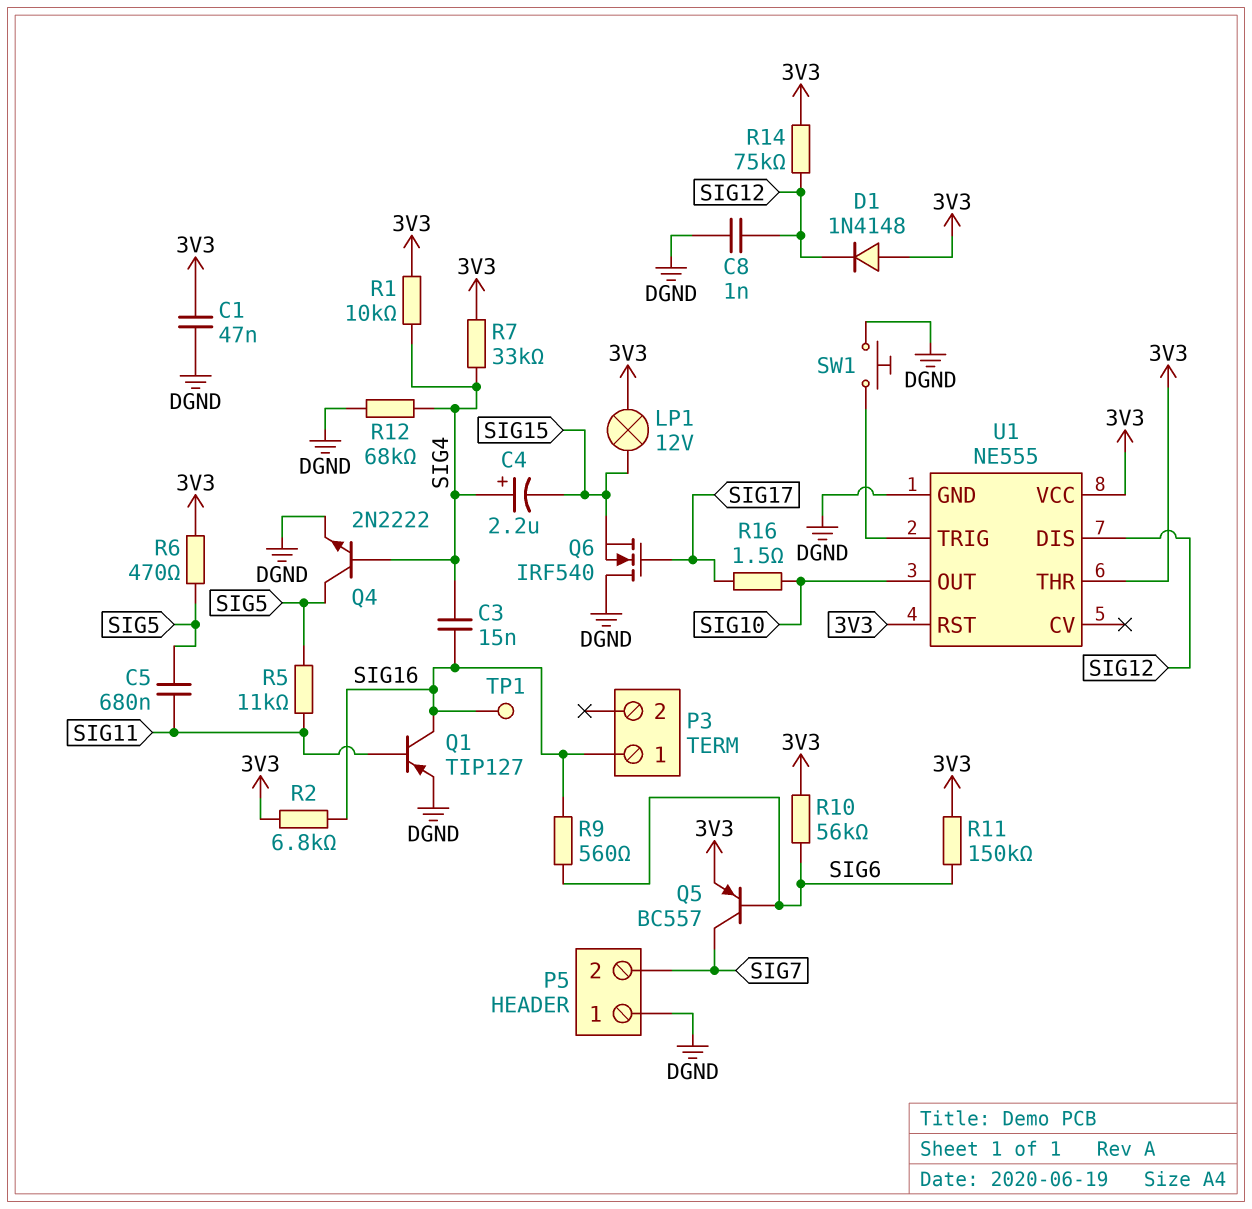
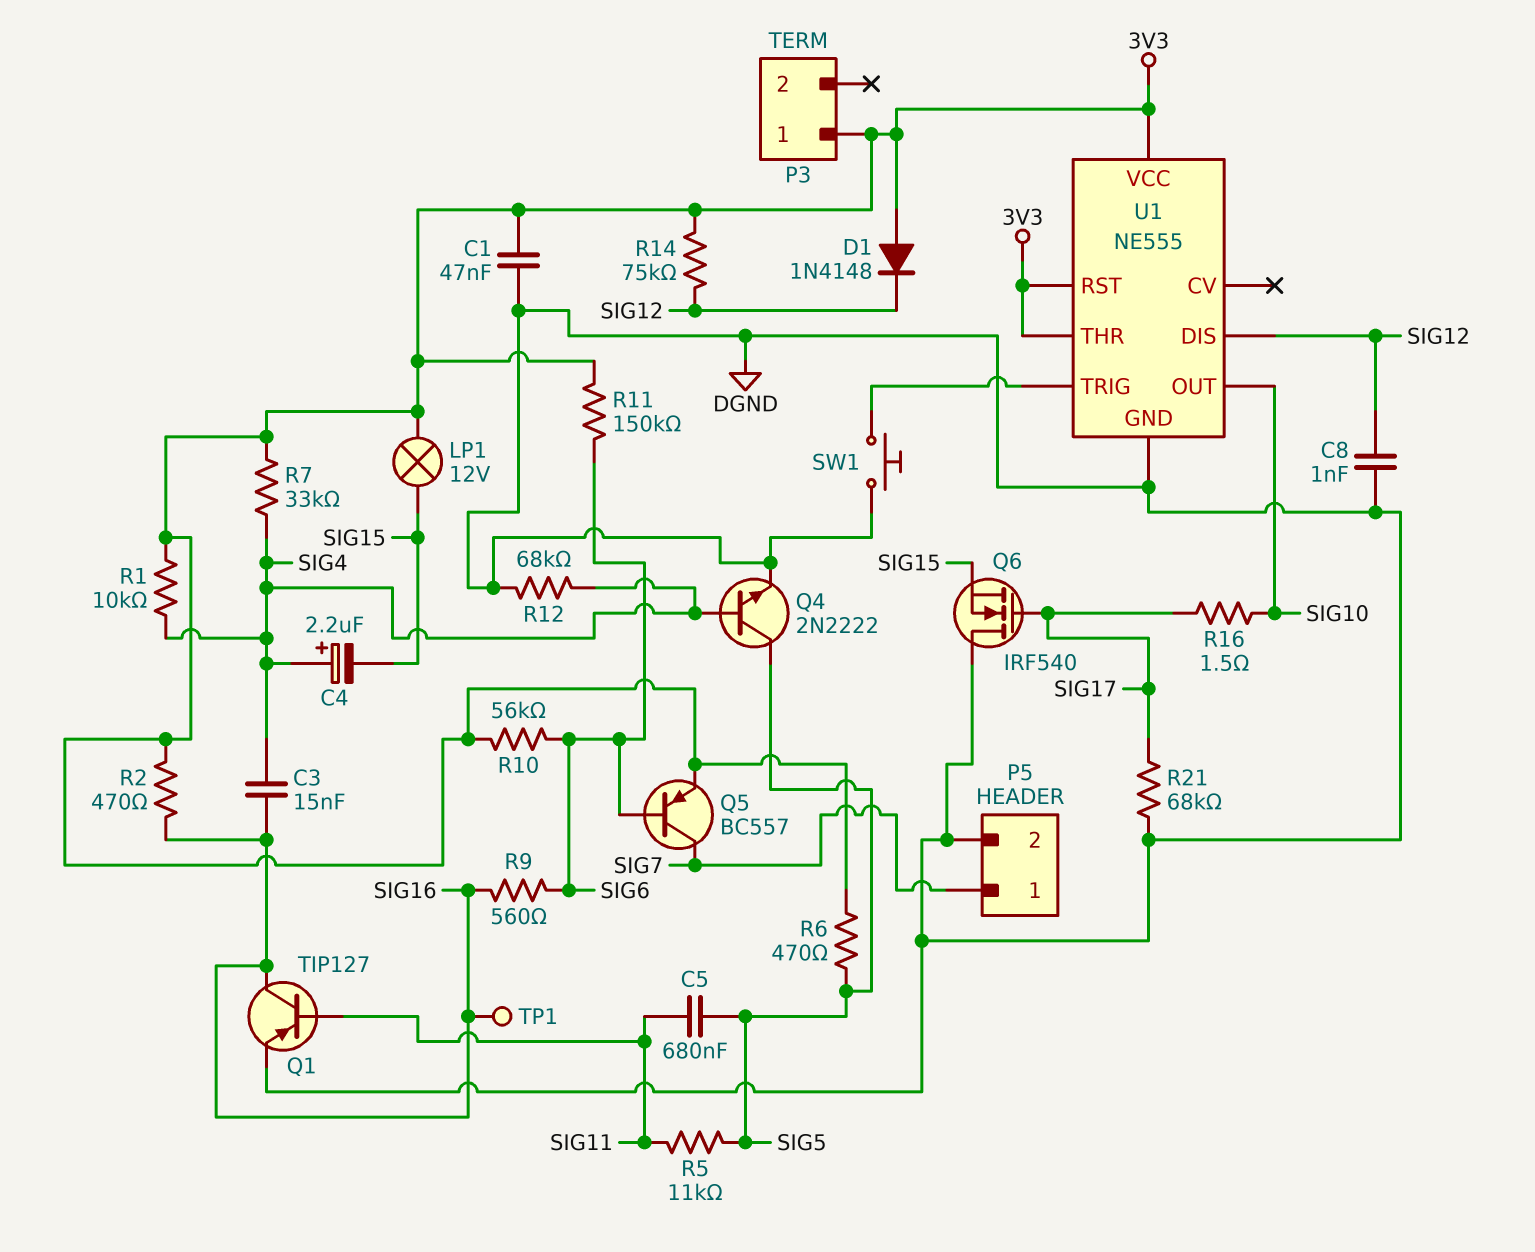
P3 pin 1: SIG16 -> 3V3
P5 pin 1: DGND -> SIG7
P5 pin 2: SIG7 -> DGND
R2: 6.8k (3V3, SIG16) -> 470 (3V3, SIG16)
R21: none -> 68k (DGND, SIG17)

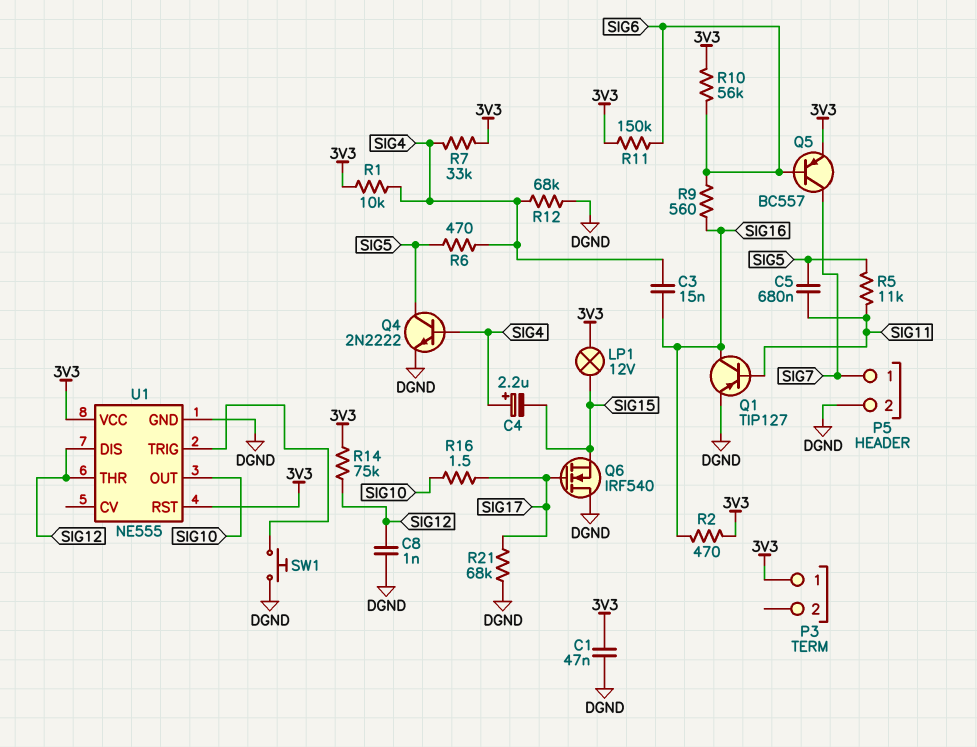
D1: diode 1N4148 (A 3V3, K SIG12) -> none
R6: 470 (3V3, SIG5) -> 470 (SIG4, SIG5)
TP1: test point (SIG16) -> none
U1 pin THR: 3V3 -> SIG12

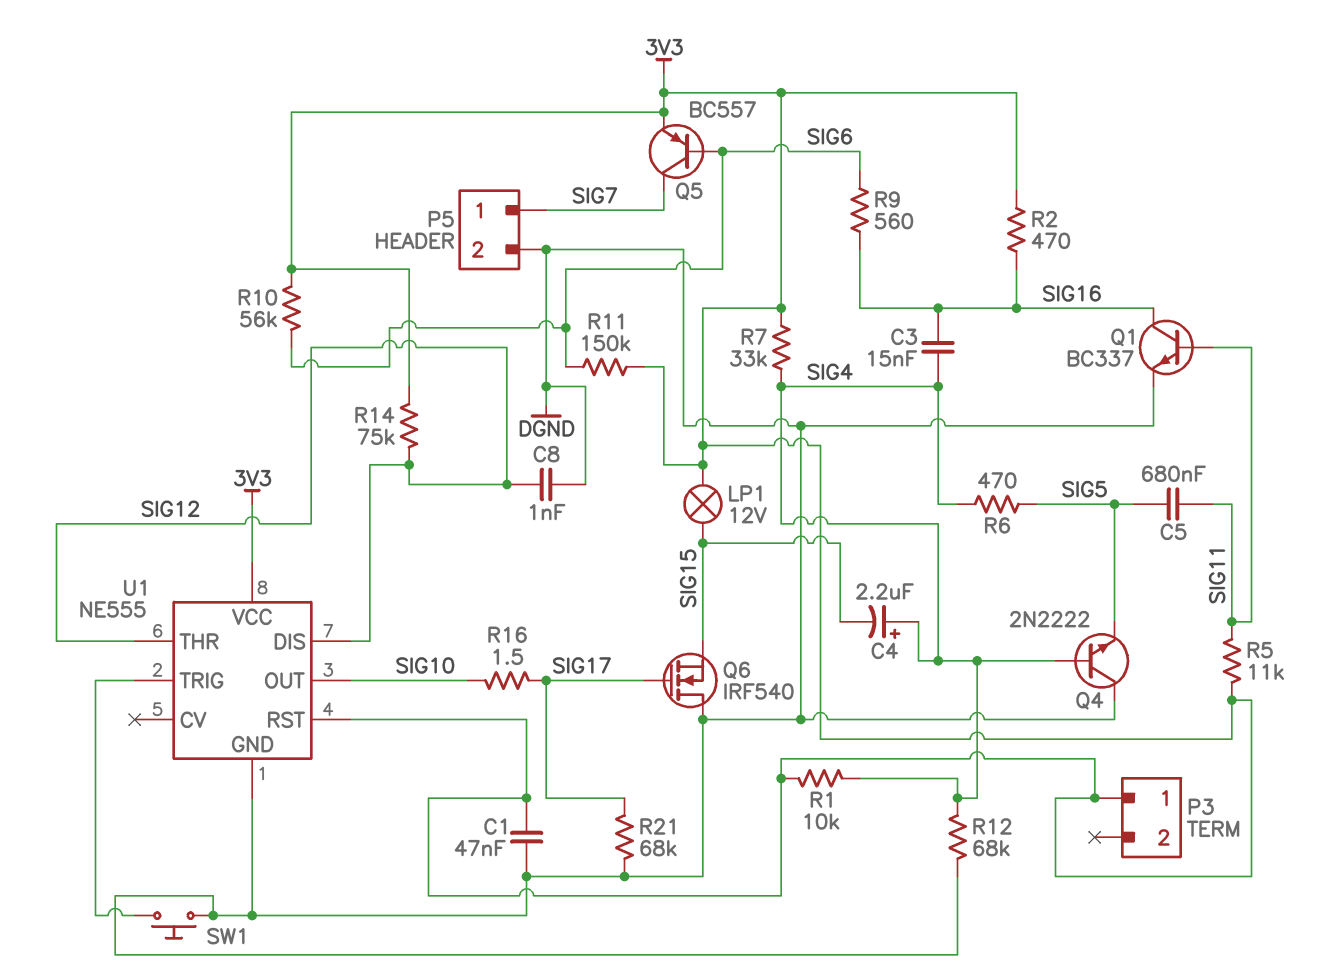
Q1: PNP TIP127 (B SIG11, C SIG16, E DGND) -> NPN BC337 (B SIG11, C SIG16, E DGND)
Q4: NPN 2N2222 (B SIG4, C SIG5, E DGND) -> NPN 2N2222 (B SIG4, C DGND, E SIG5)
R5: 11k (SIG5, SIG11) -> 11k (3V3, SIG11)

